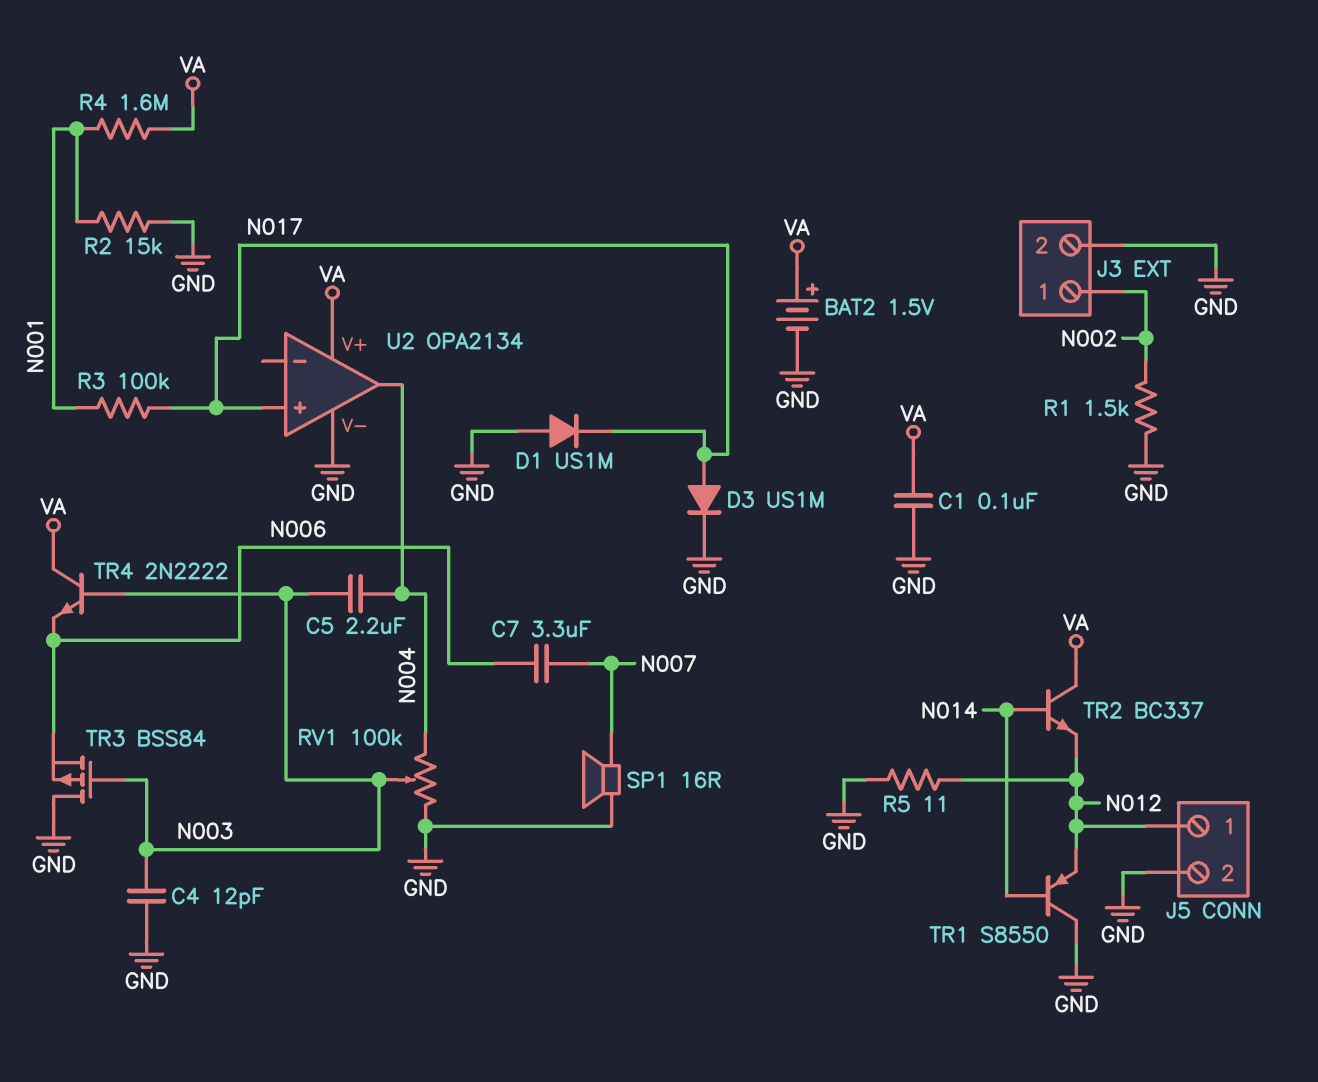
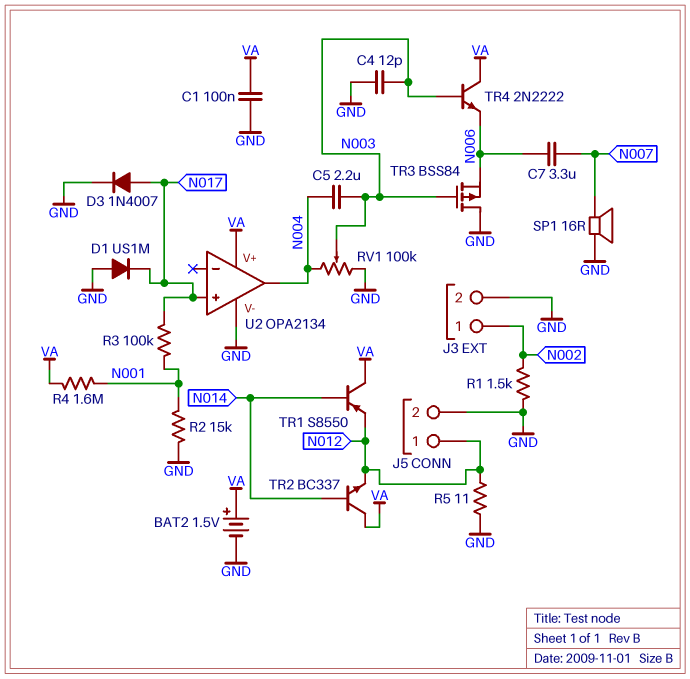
D3: diode US1M (A N017, K GND) -> diode 1N4007 (A N017, K GND)
TR1: PNP S8550 (B N014, C GND, E N012) -> PNP S8550 (B N014, C VA, E N012)

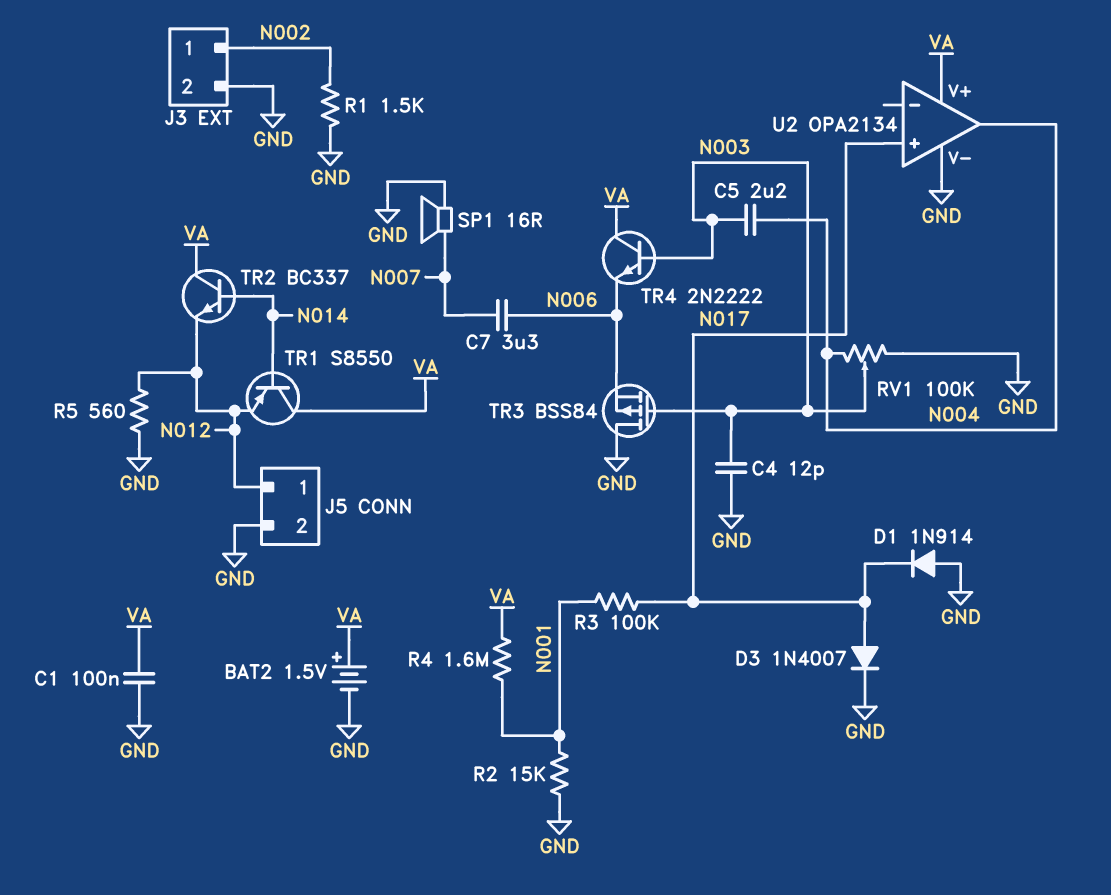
D1: diode US1M (A GND, K N017) -> diode 1N914 (A GND, K N017)
R5: 11 (GND, N012) -> 560 (GND, N012)

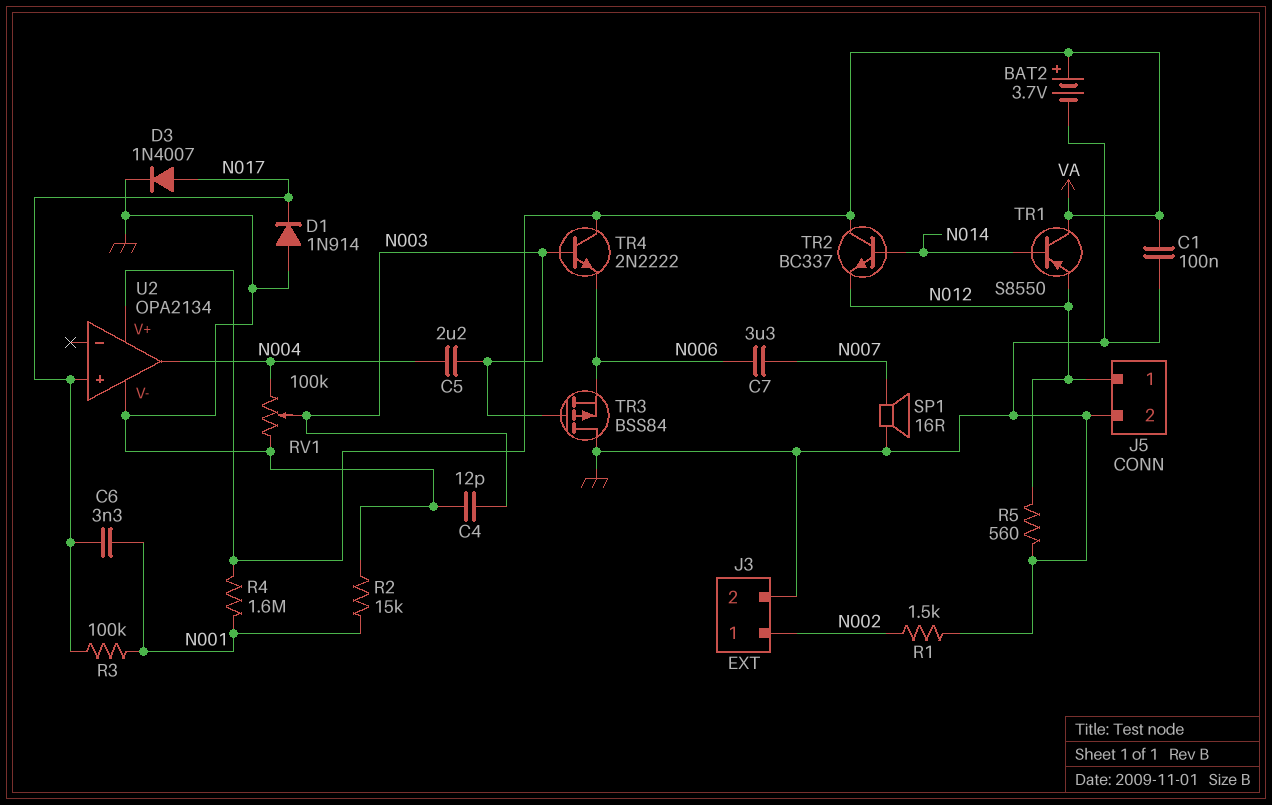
BAT2: 1.5V (plus VA, minus GND) -> 3.7V (plus VA, minus GND)
C6: none -> 3.3nF (N001, N017)

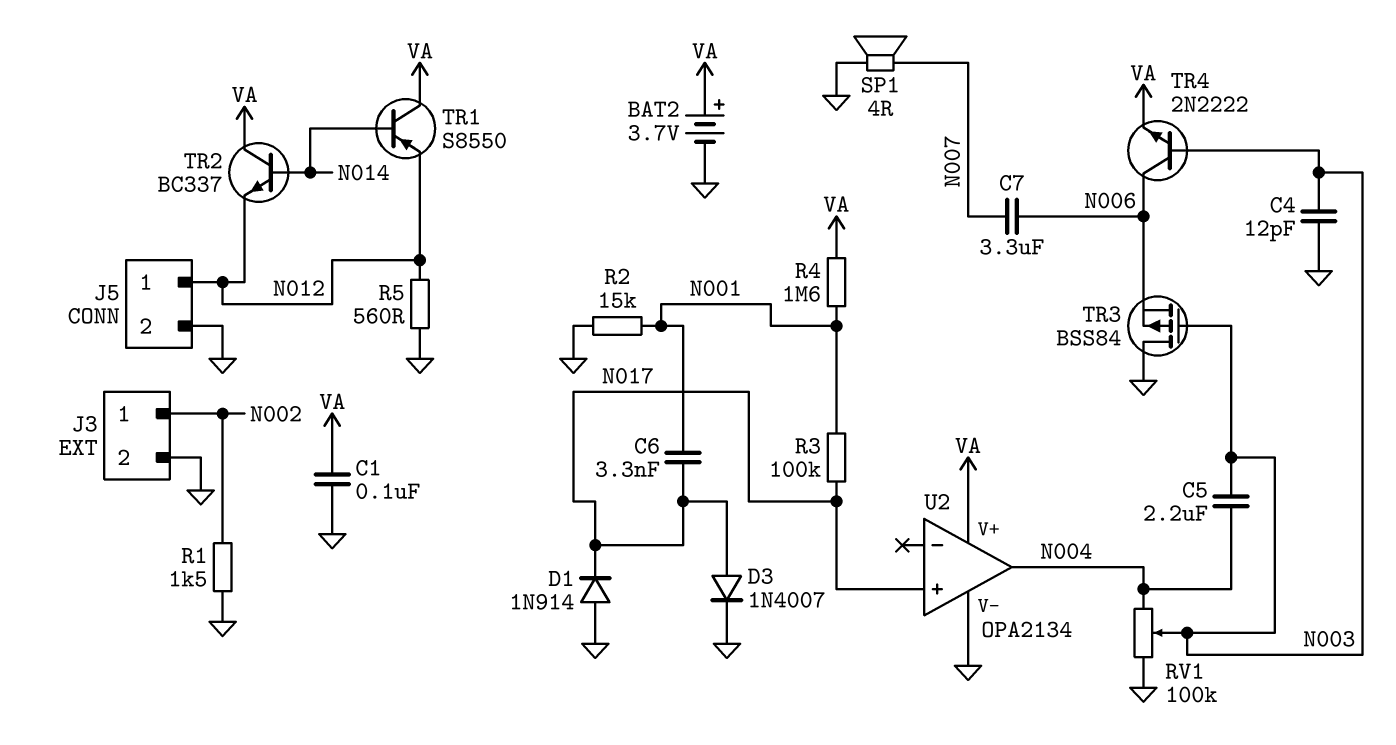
SP1: speaker 16R (GND, N007) -> speaker 4R (GND, N007)
TR4: NPN 2N2222 (B N003, C VA, E N006) -> NPN 2N2222 (B N003, C N006, E VA)

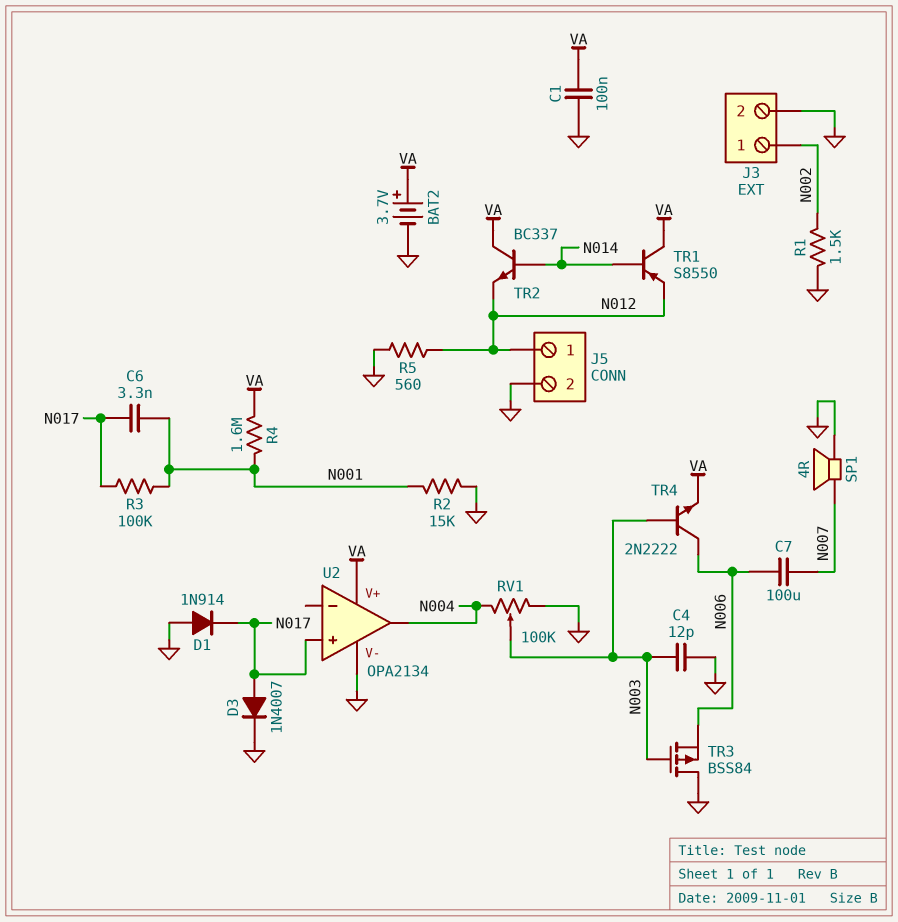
C5: 2.2uF (N003, N004) -> none
C7: 3.3uF (N006, N007) -> 100uF (N006, N007)

